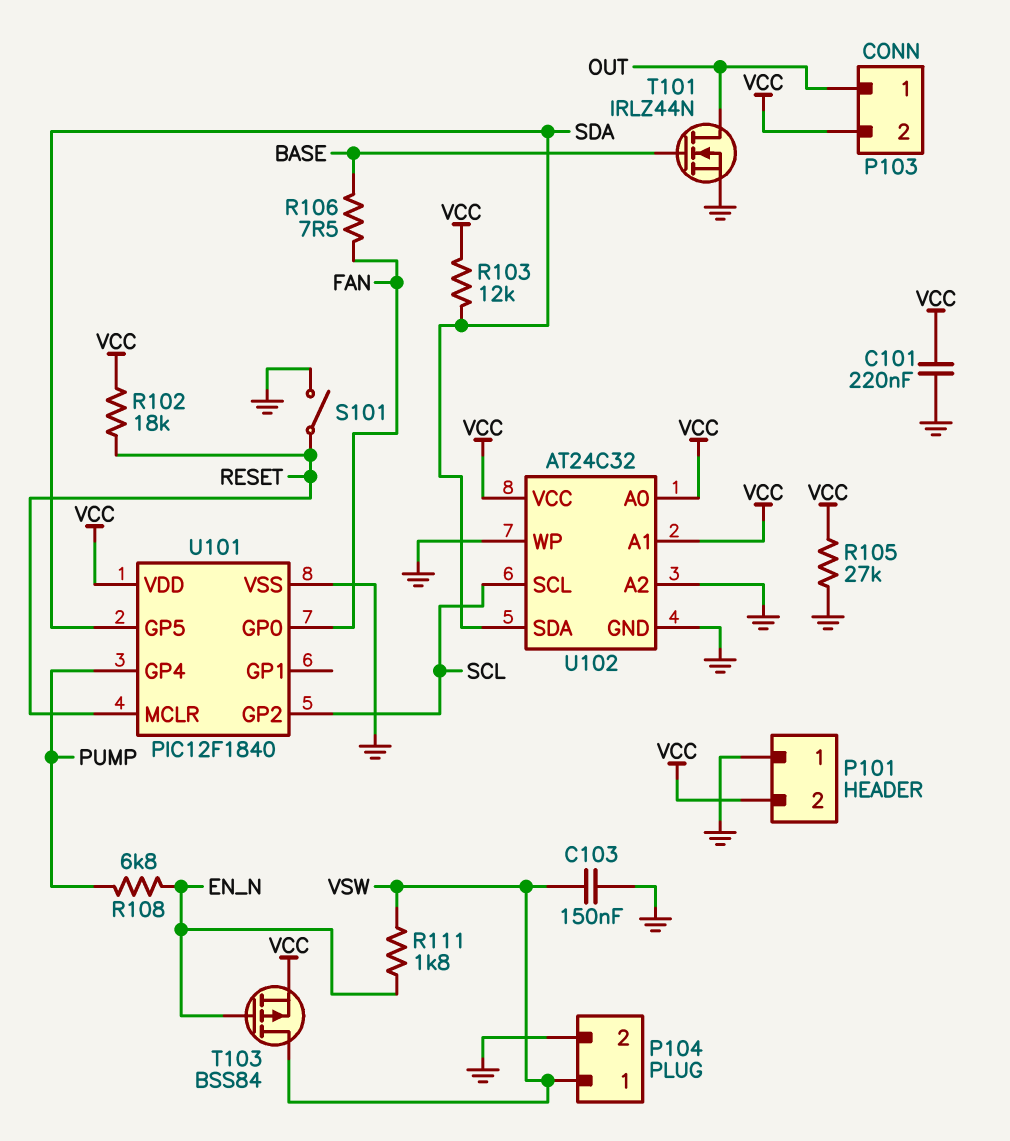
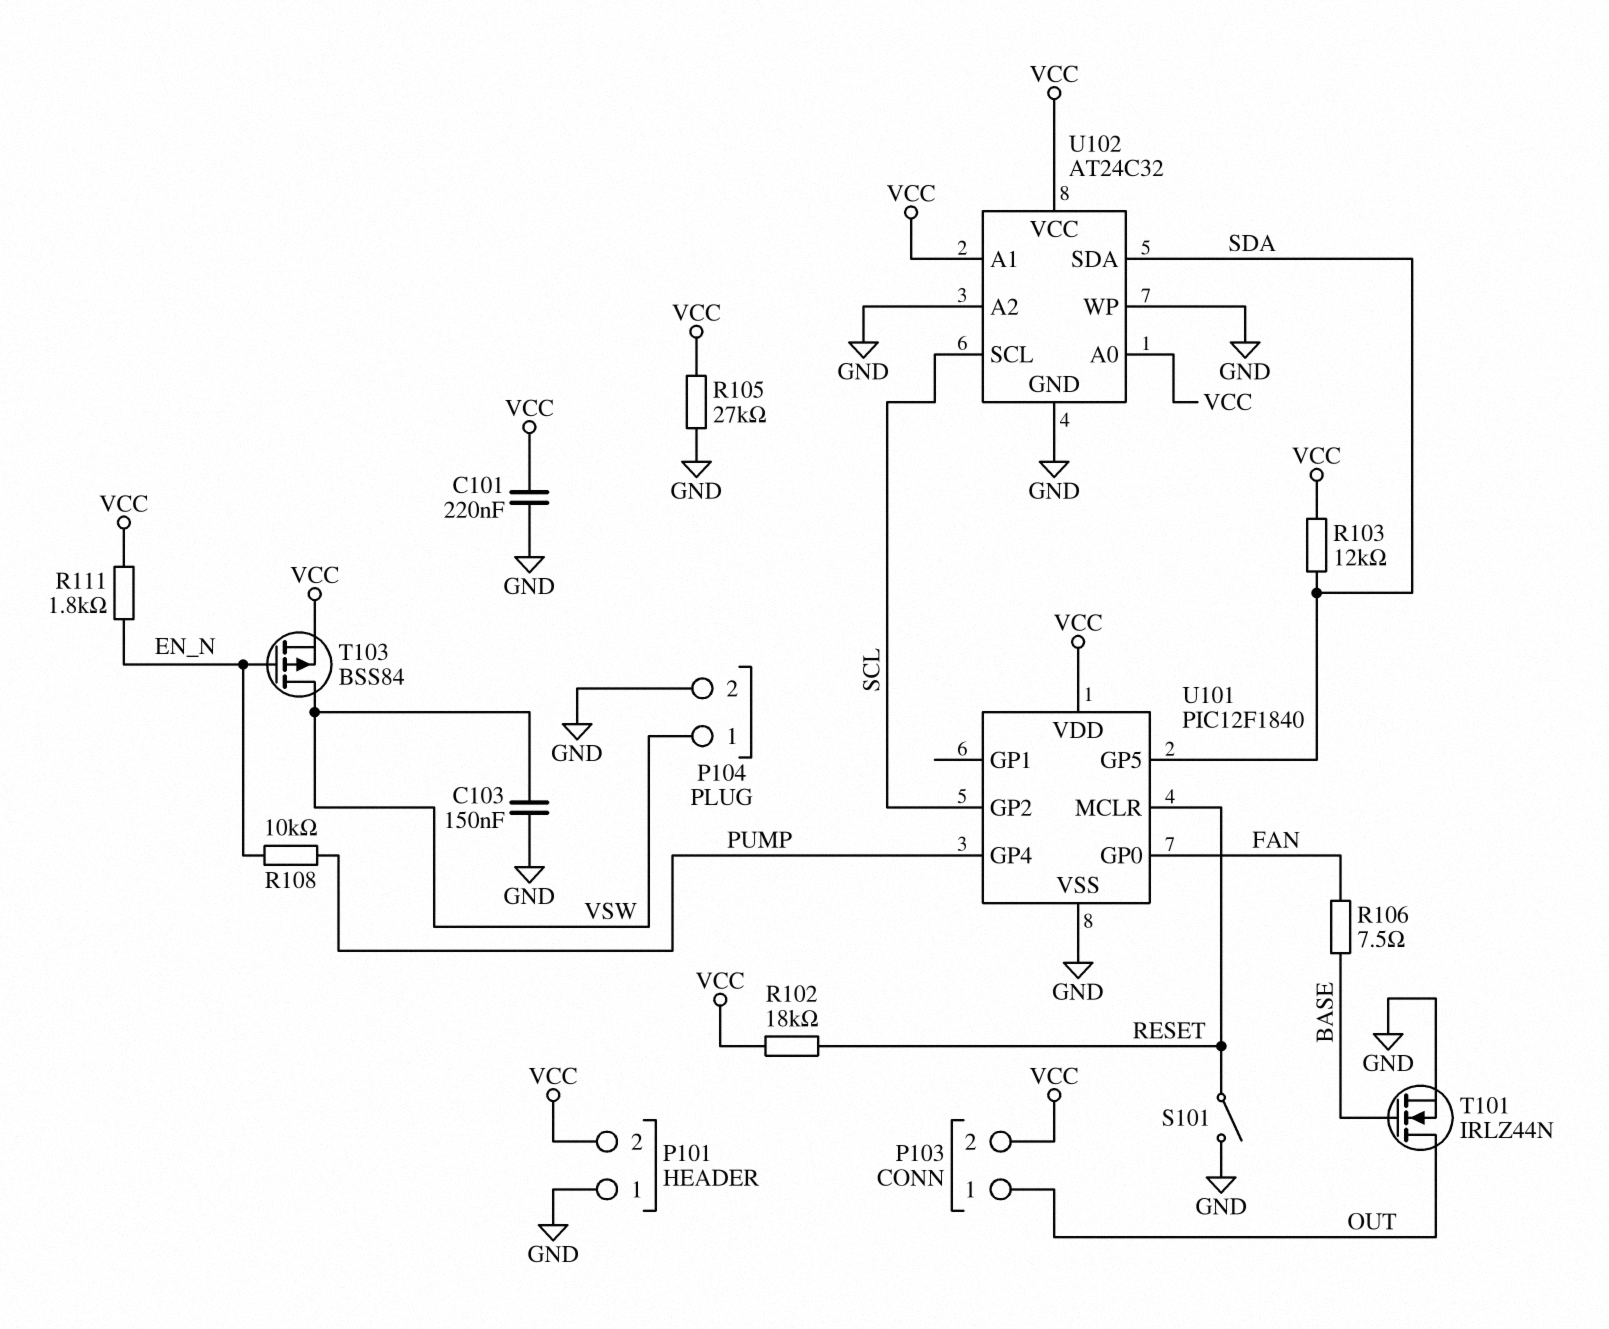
R108: 6.8k (EN_N, PUMP) -> 10k (EN_N, PUMP)
R111: 1.8k (EN_N, VSW) -> 1.8k (EN_N, VCC)

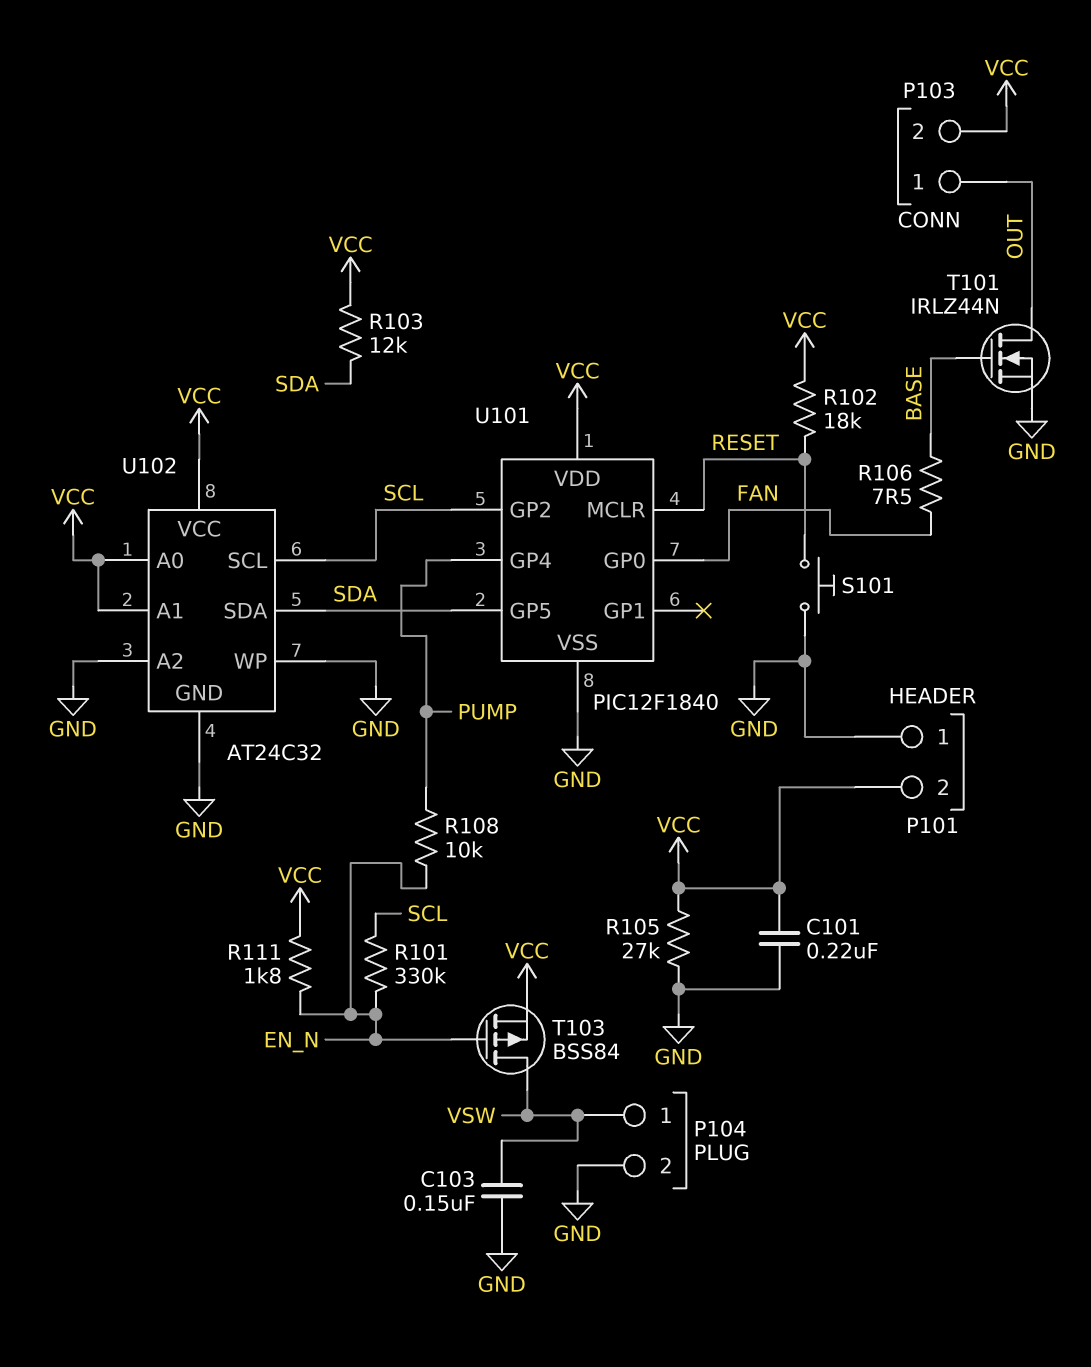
R101: none -> 330k (EN_N, SCL)
S101: switch (GND, RESET) -> button (GND, RESET)

